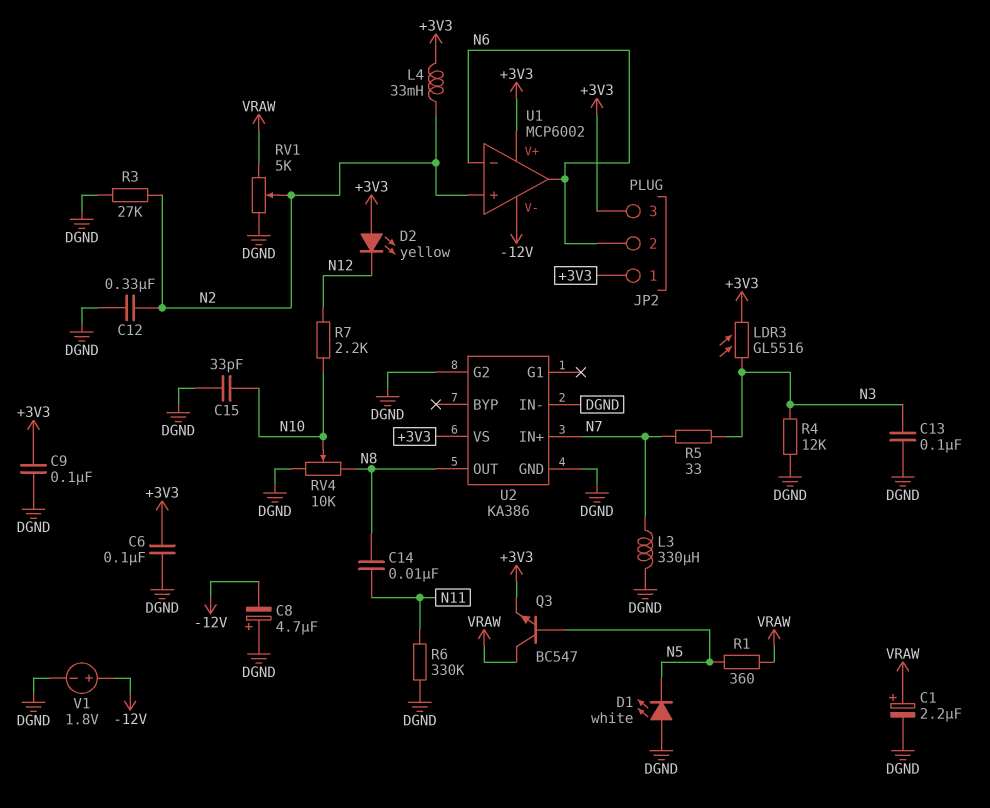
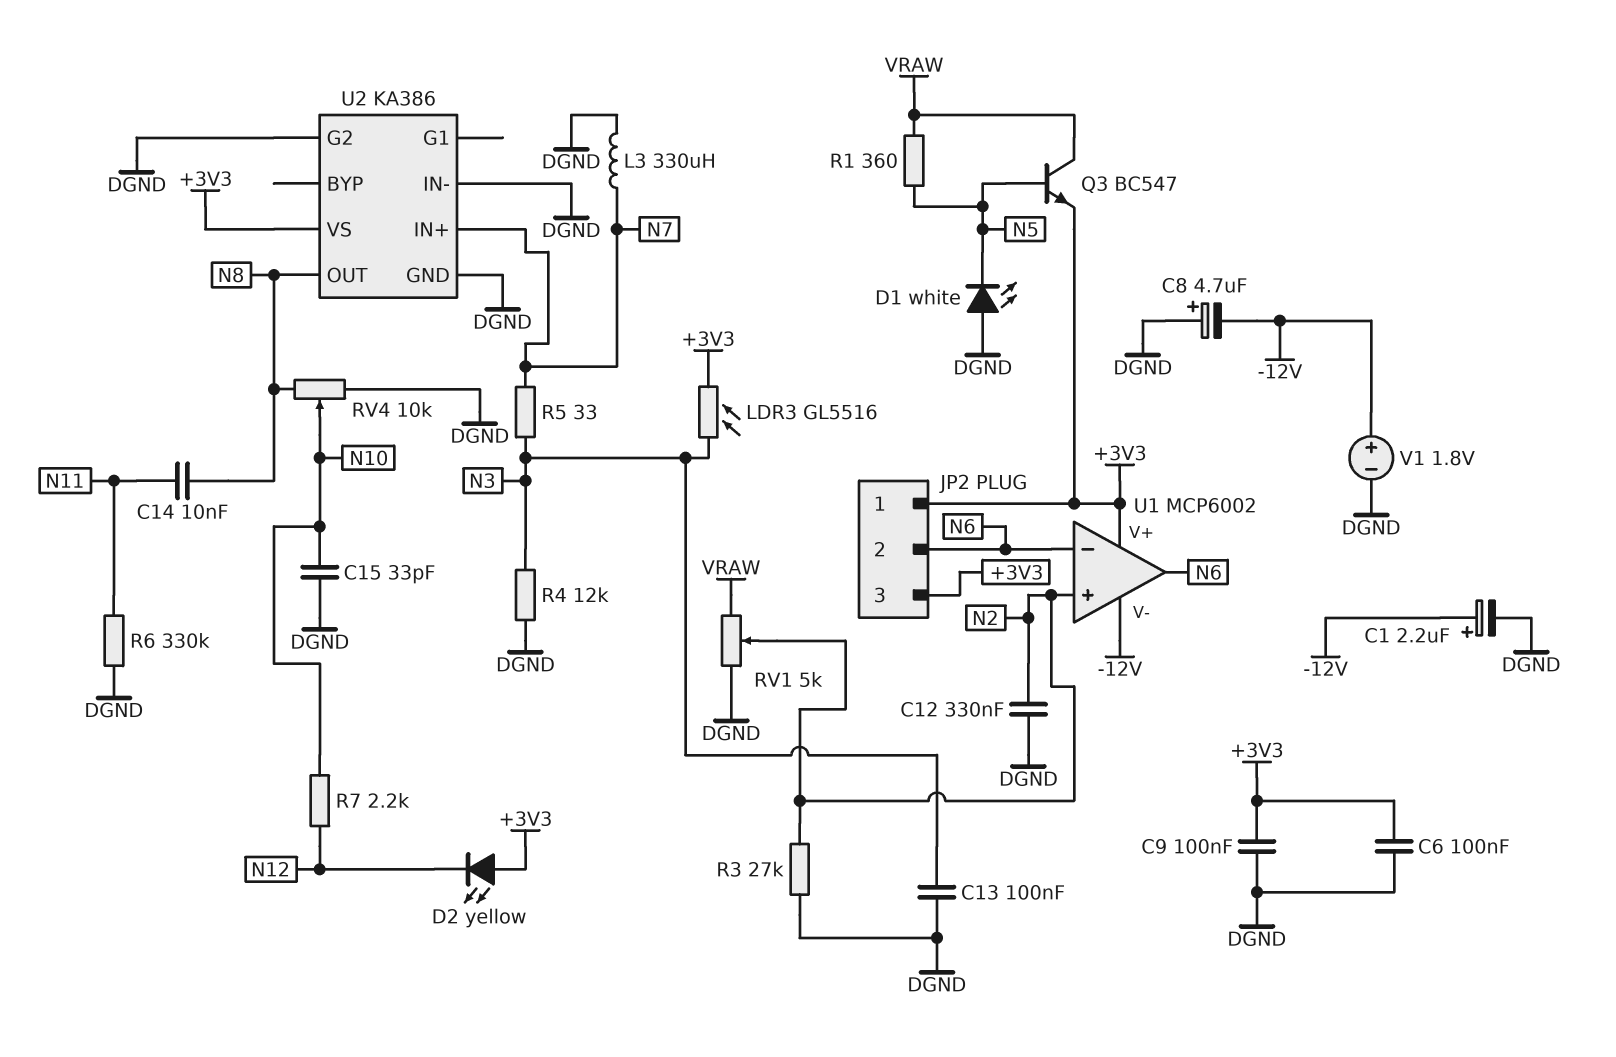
C1: 2.2uF (plus VRAW, minus DGND) -> 2.2uF (plus -12V, minus DGND)
L4: 33mH (+3V3, N2) -> none

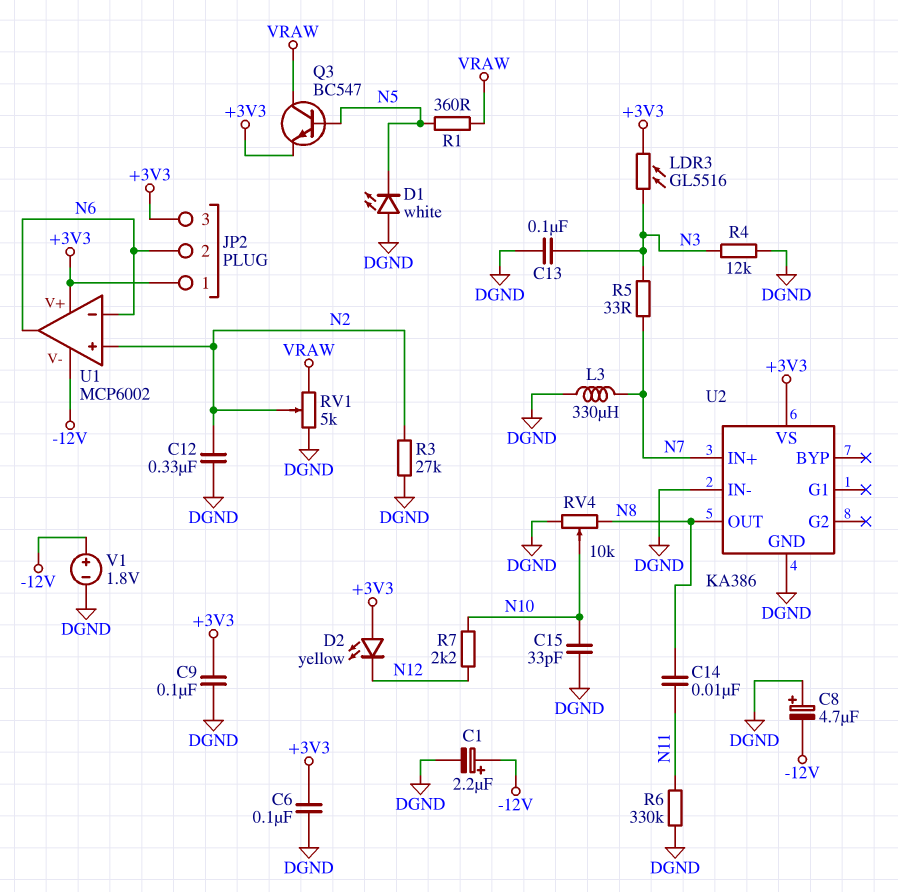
U2 pin G2: DGND -> none

